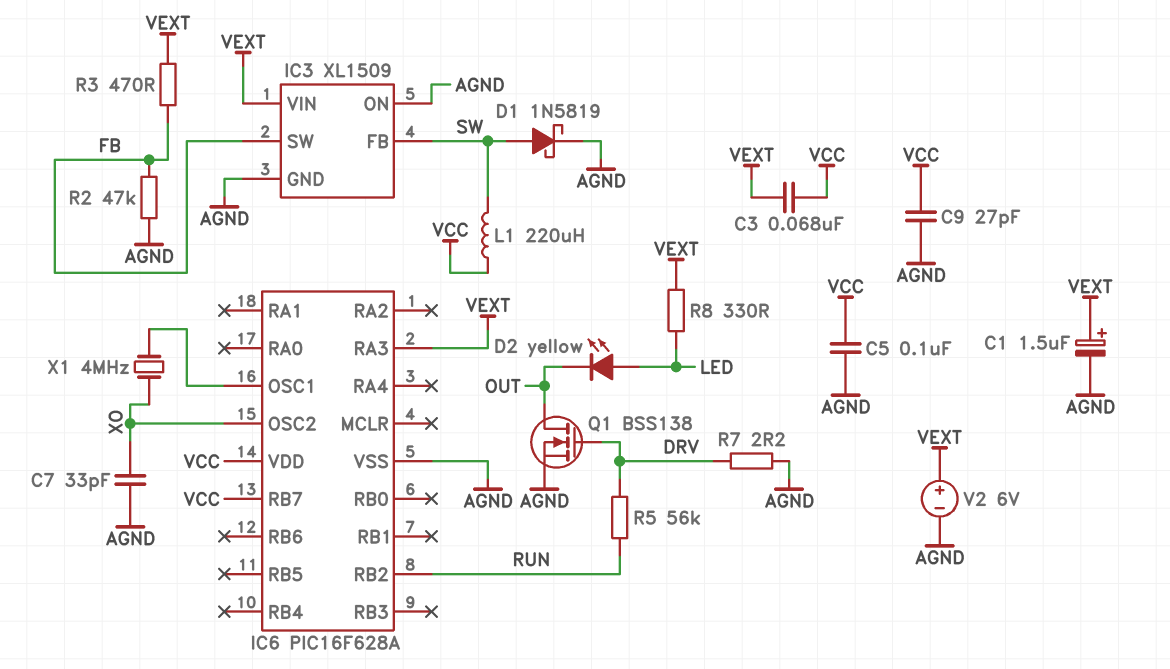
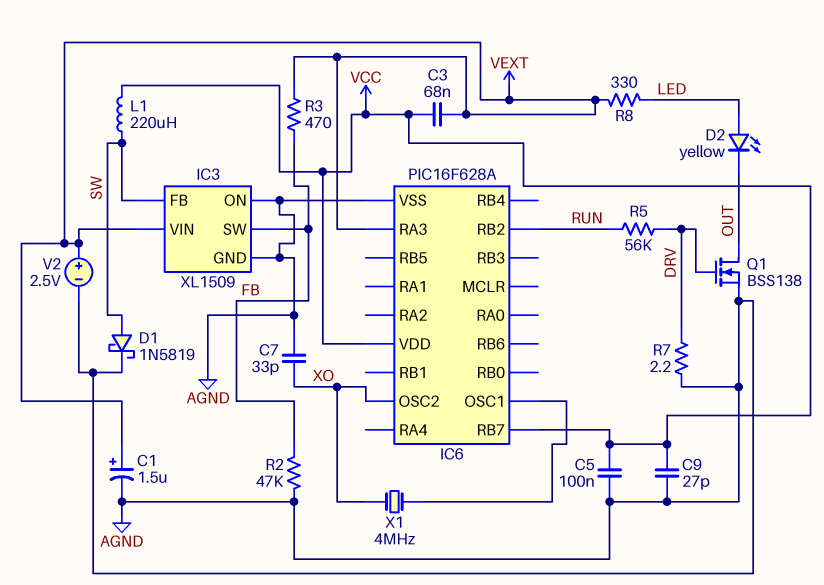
V2: 6V (plus VEXT, minus AGND) -> 2.5V (plus VEXT, minus AGND)

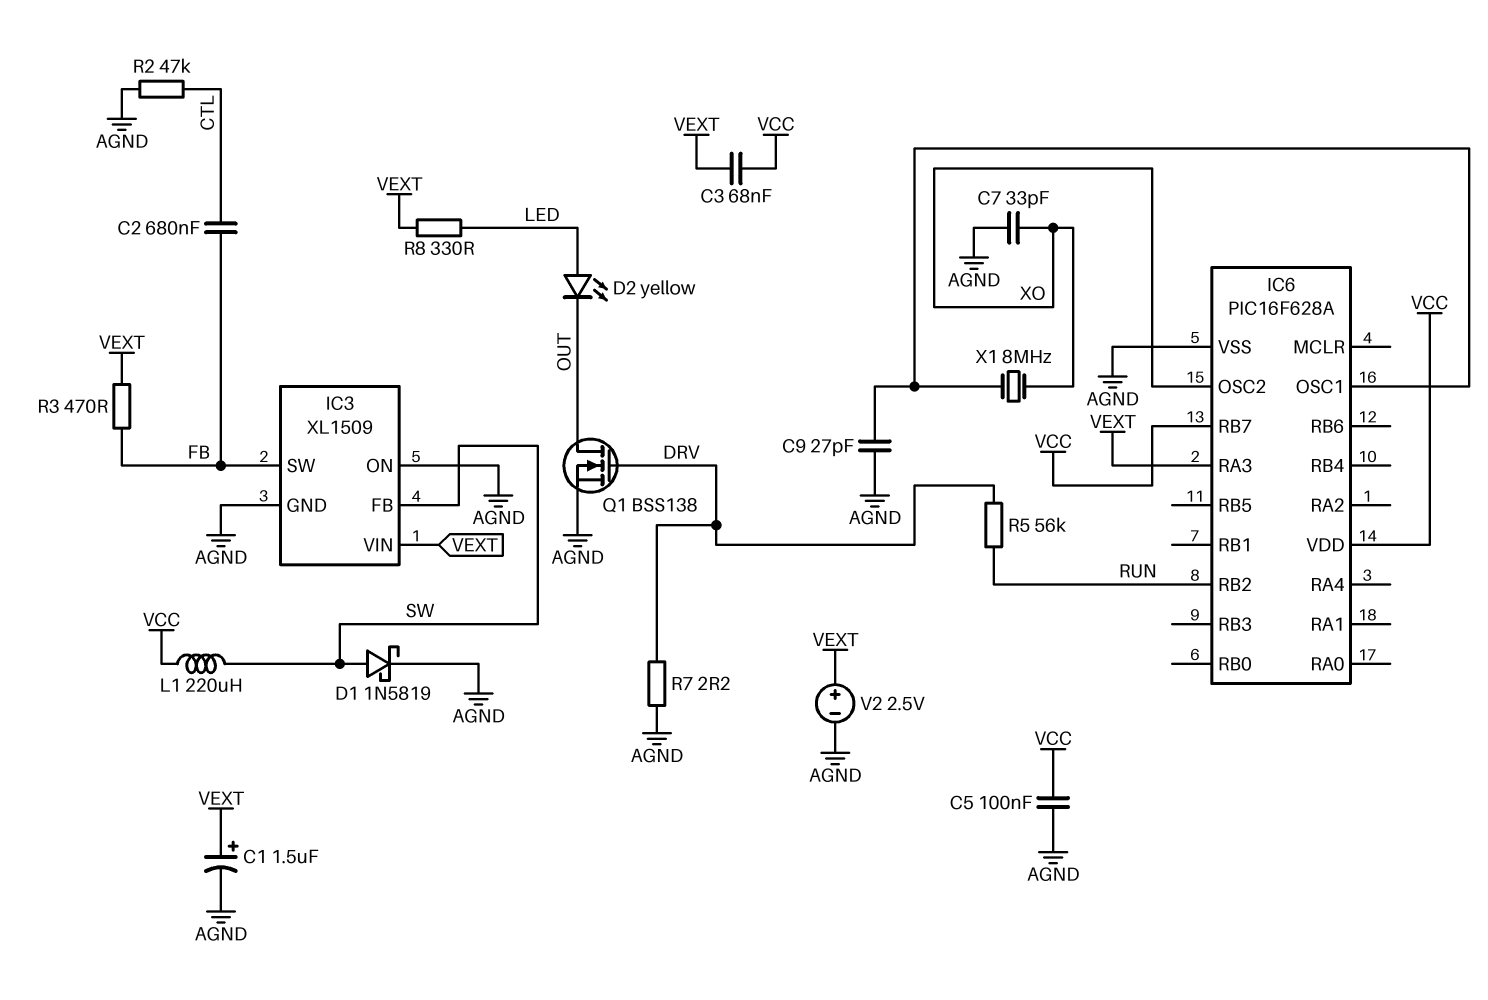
C2: none -> 680nF (CTL, FB)
C9: 27pF (AGND, VCC) -> 27pF (AGND, IC6/OSC1)
R2: 47k (AGND, FB) -> 47k (AGND, CTL)
X1: 4MHz (IC6/OSC1, XO) -> 8MHz (IC6/OSC1, XO)

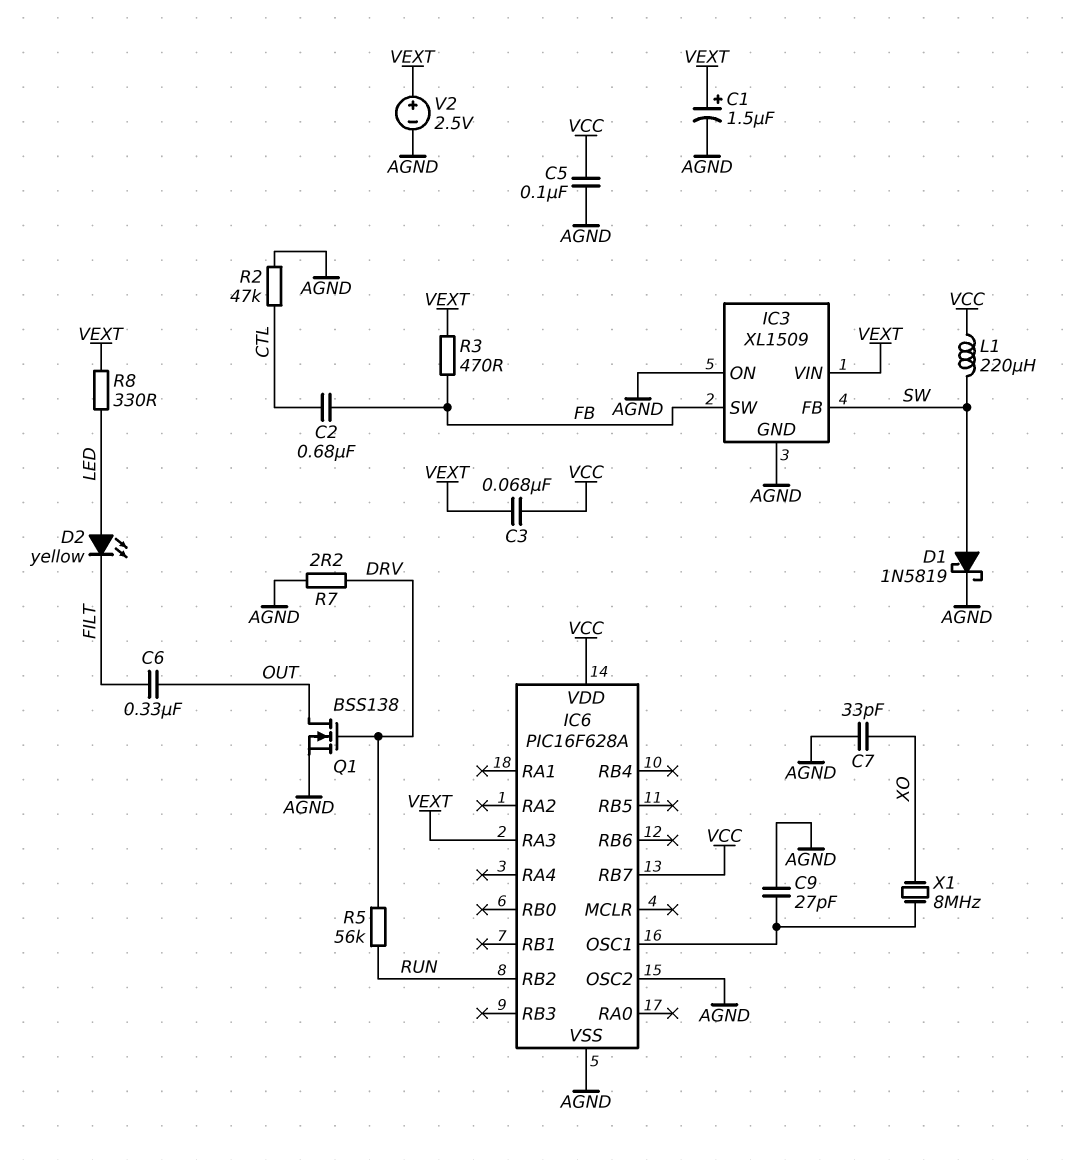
C6: none -> 330nF (FILT, OUT)
D2: LED yellow (A LED, K OUT) -> LED yellow (A LED, K FILT)
IC6 pin OSC2: XO -> AGND

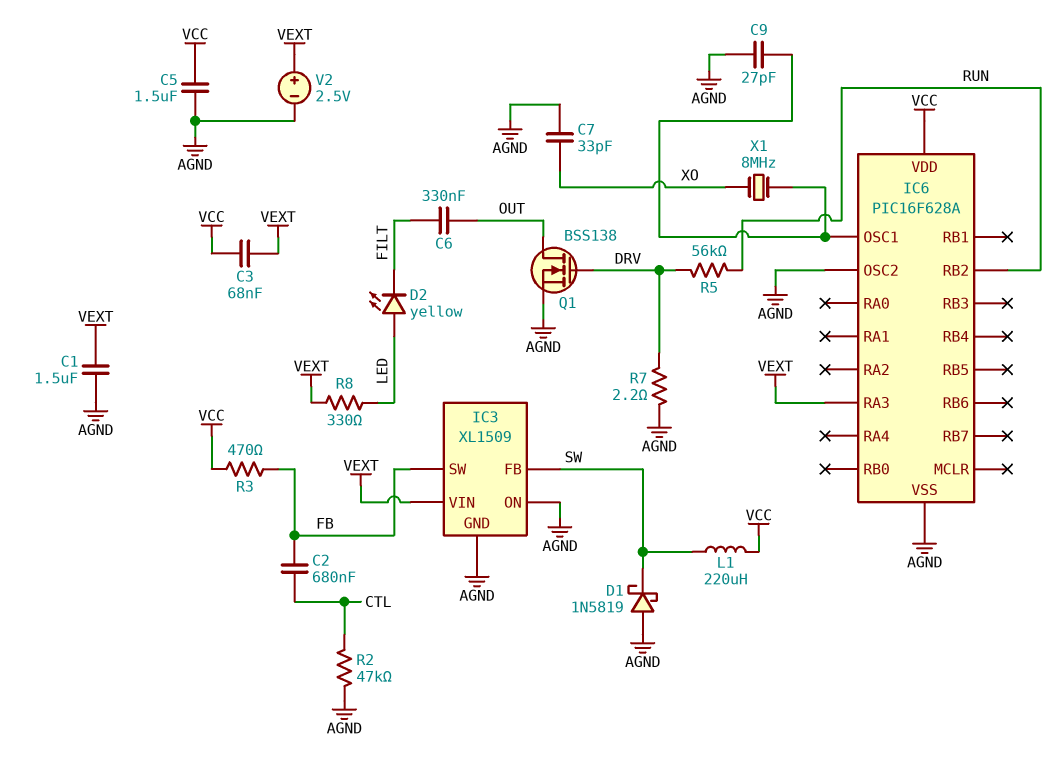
C1: 1.5uF (plus VEXT, minus AGND) -> 1.5uF (AGND, VEXT)
C5: 100nF (AGND, VCC) -> 1.5uF (AGND, VCC)
D1: schottky 1N5819 (A SW, K AGND) -> schottky 1N5819 (A AGND, K SW)
IC6 pin RB7: VCC -> none
R3: 470 (FB, VEXT) -> 470 (FB, VCC)

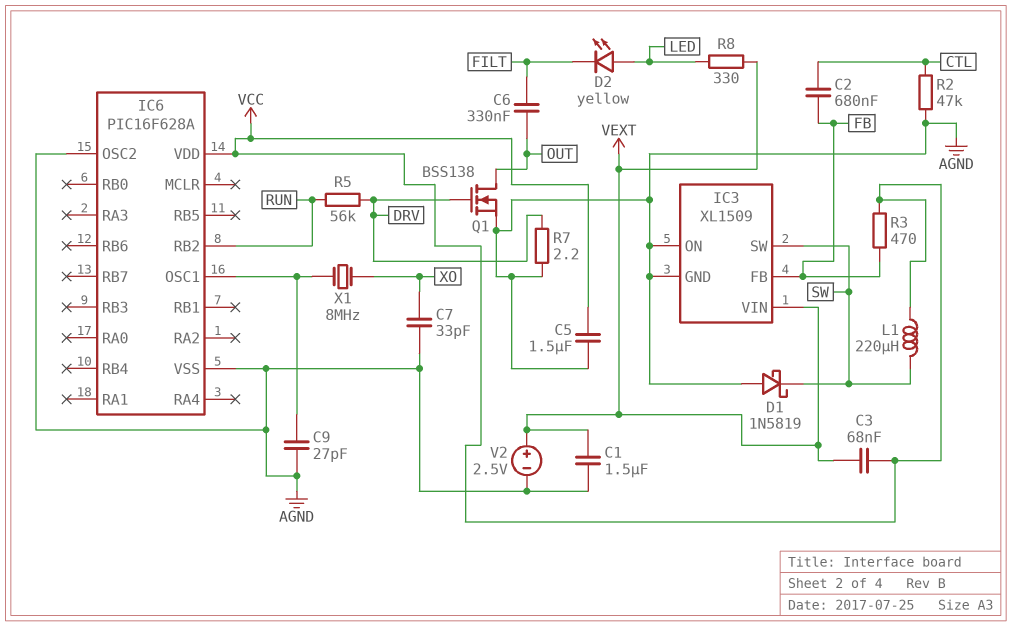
IC3 pin FB: SW -> FB
IC3 pin SW: FB -> SW
IC6 pin RA3: VEXT -> none

